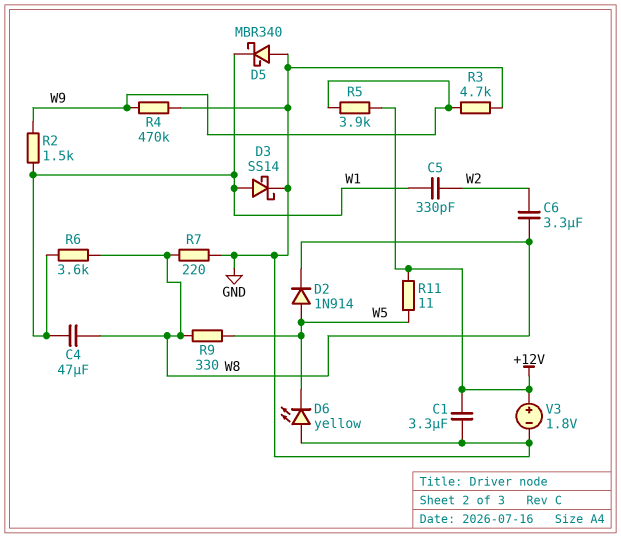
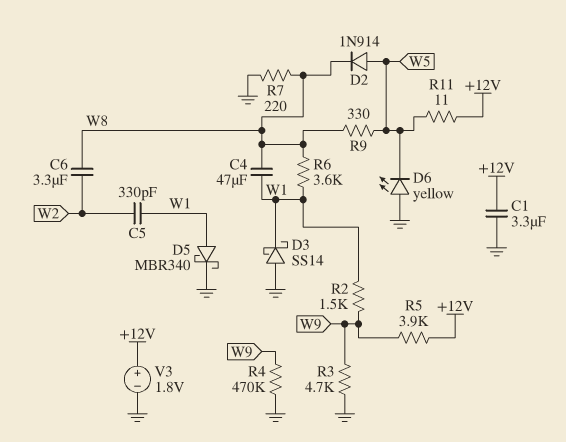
D3: schottky SS14 (A W1, K GND) -> schottky SS14 (A GND, K W1)
D5: schottky MBR340 (A GND, K W1) -> schottky MBR340 (A W1, K GND)

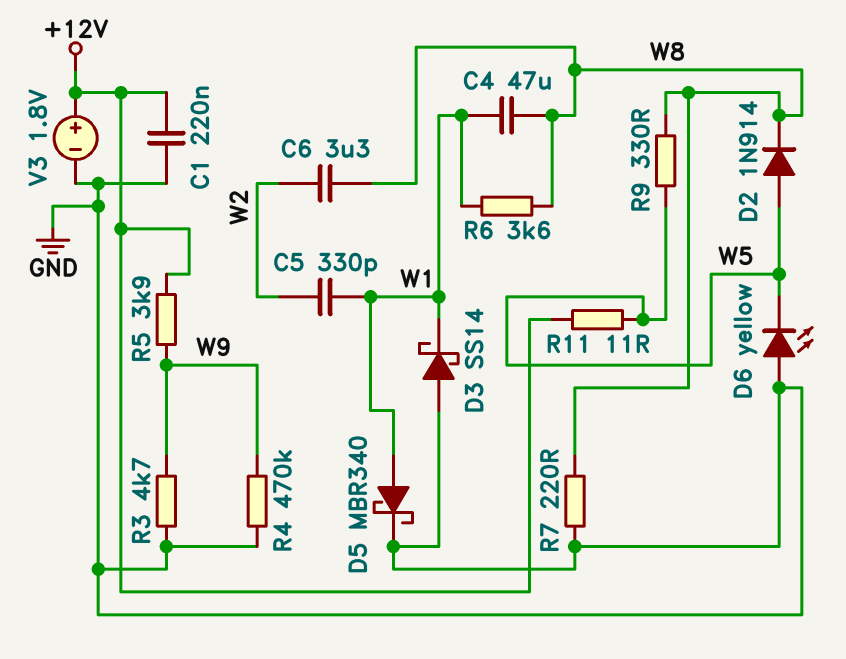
C1: 3.3uF (+12V, GND) -> 220nF (+12V, GND)
R2: 1.5k (W1, W9) -> none

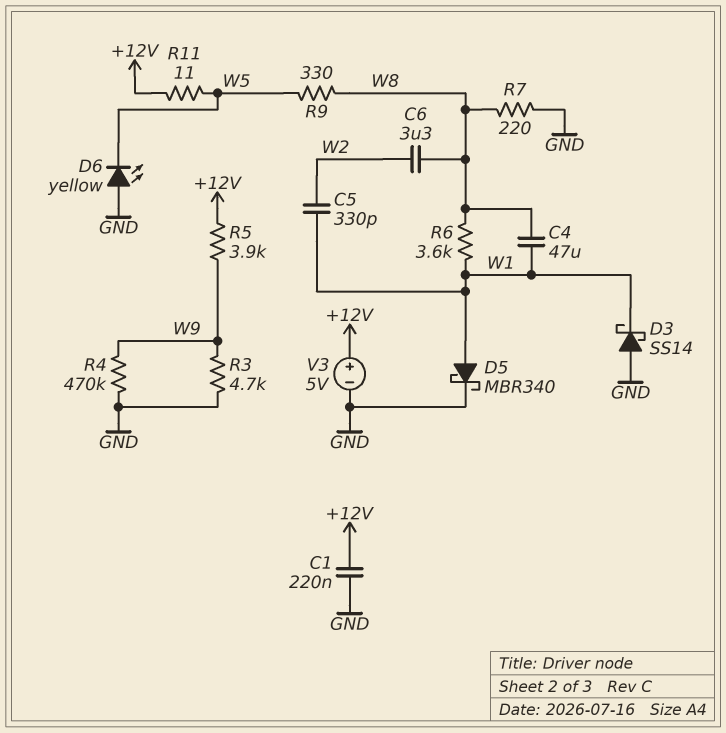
D2: diode 1N914 (A W5, K W8) -> none
V3: 1.8V (plus +12V, minus GND) -> 5V (plus +12V, minus GND)

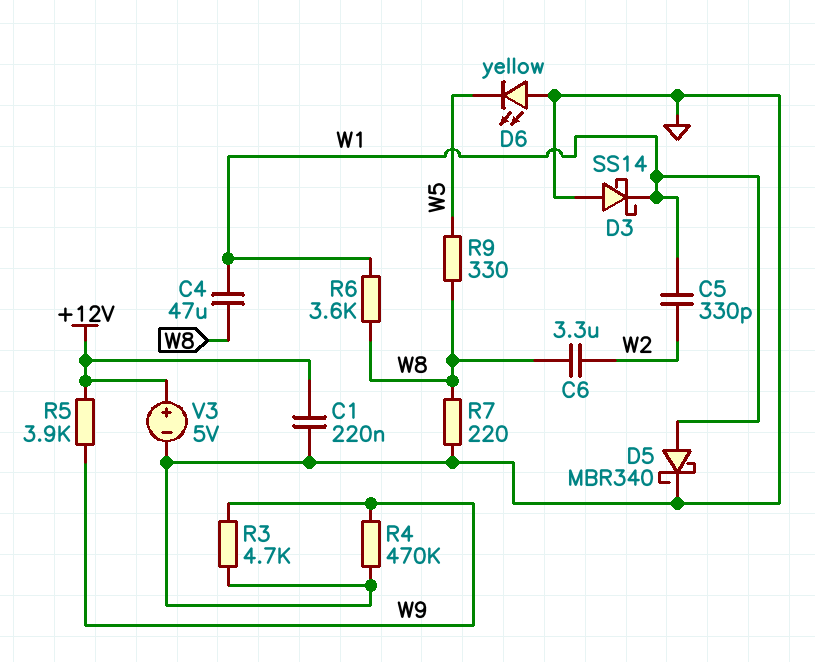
R11: 11 (+12V, W5) -> none

